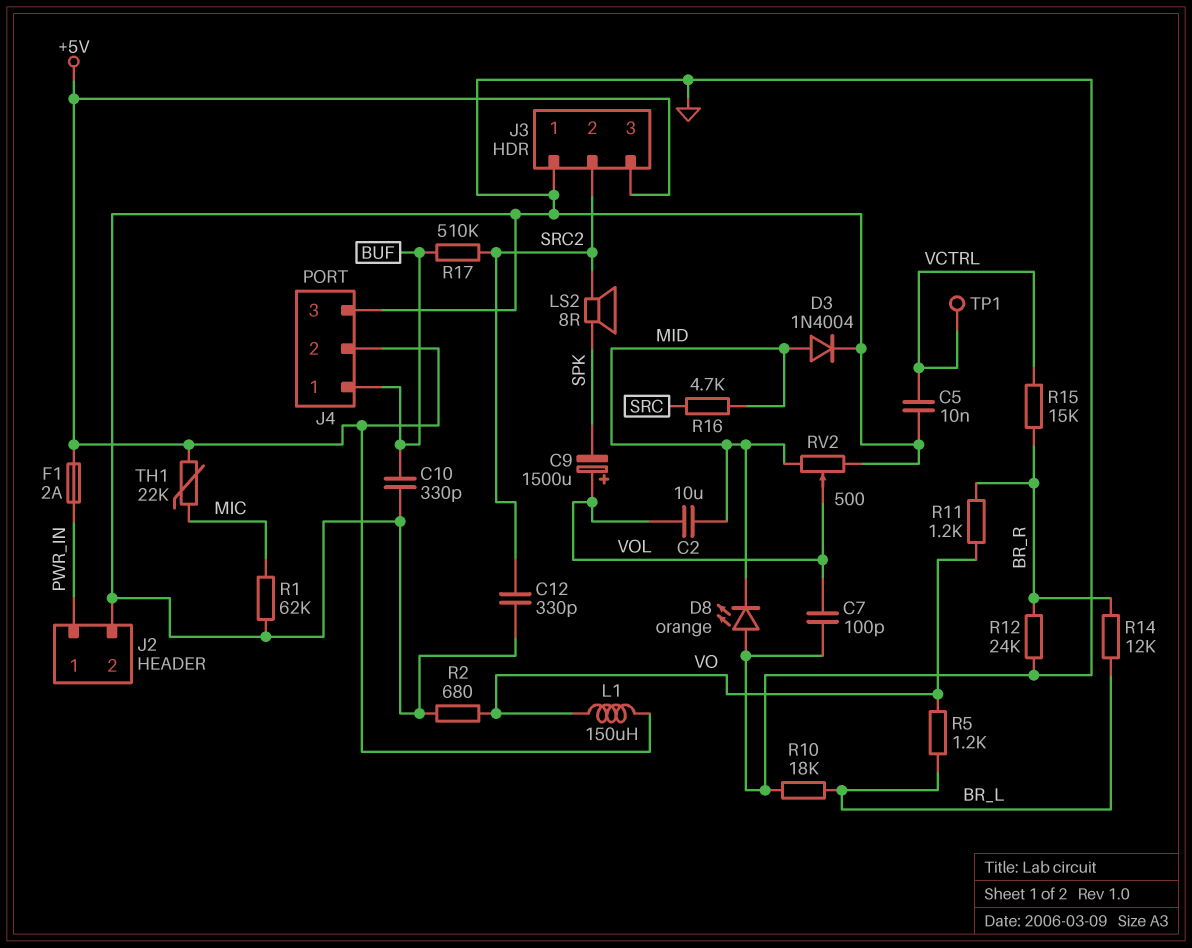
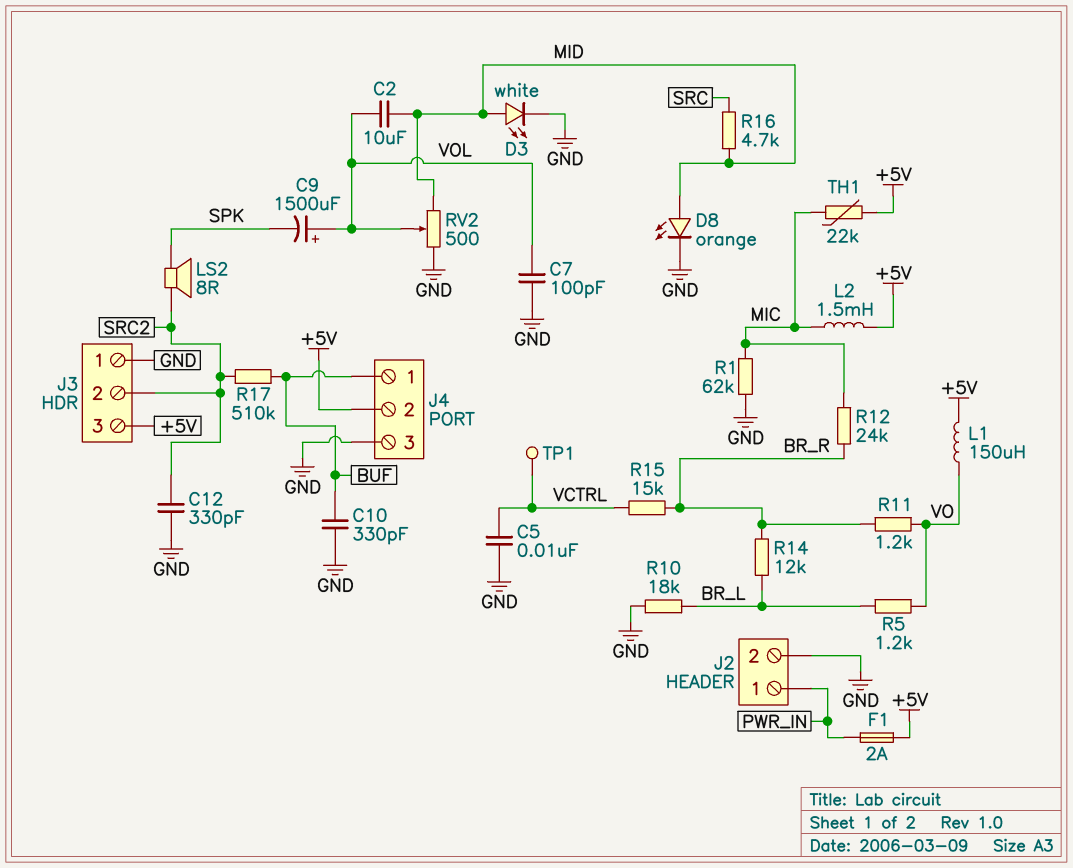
D3: diode 1N4004 (A MID, K GND) -> LED white (A MID, K GND)
D8: LED orange (A GND, K MID) -> LED orange (A MID, K GND)
L2: none -> 1.5mH (+5V, MIC)
R2: 680 (GND, VO) -> none
R12: 24k (BR_R, GND) -> 24k (BR_R, MIC)

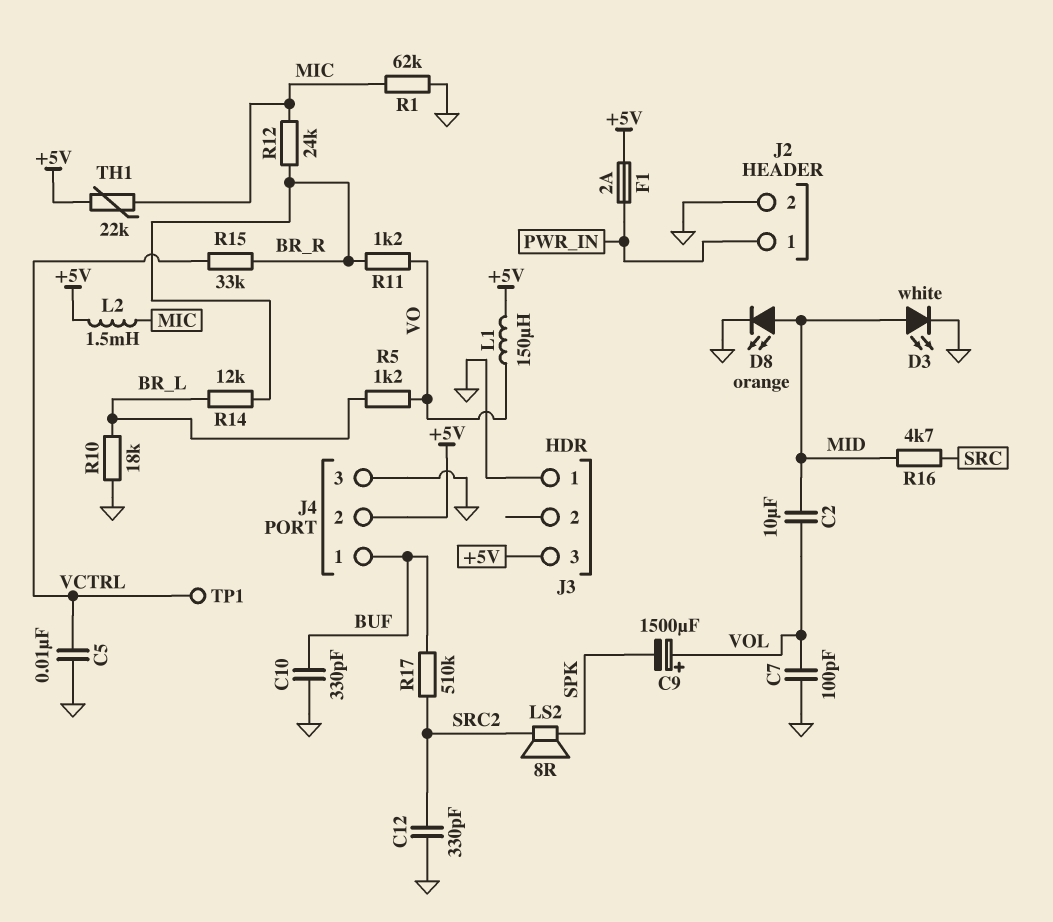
J3 pin 2: SRC2 -> none
R15: 15k (BR_R, VCTRL) -> 33k (BR_R, VCTRL)
RV2: 500 (GND, MID, wiper VOL) -> none

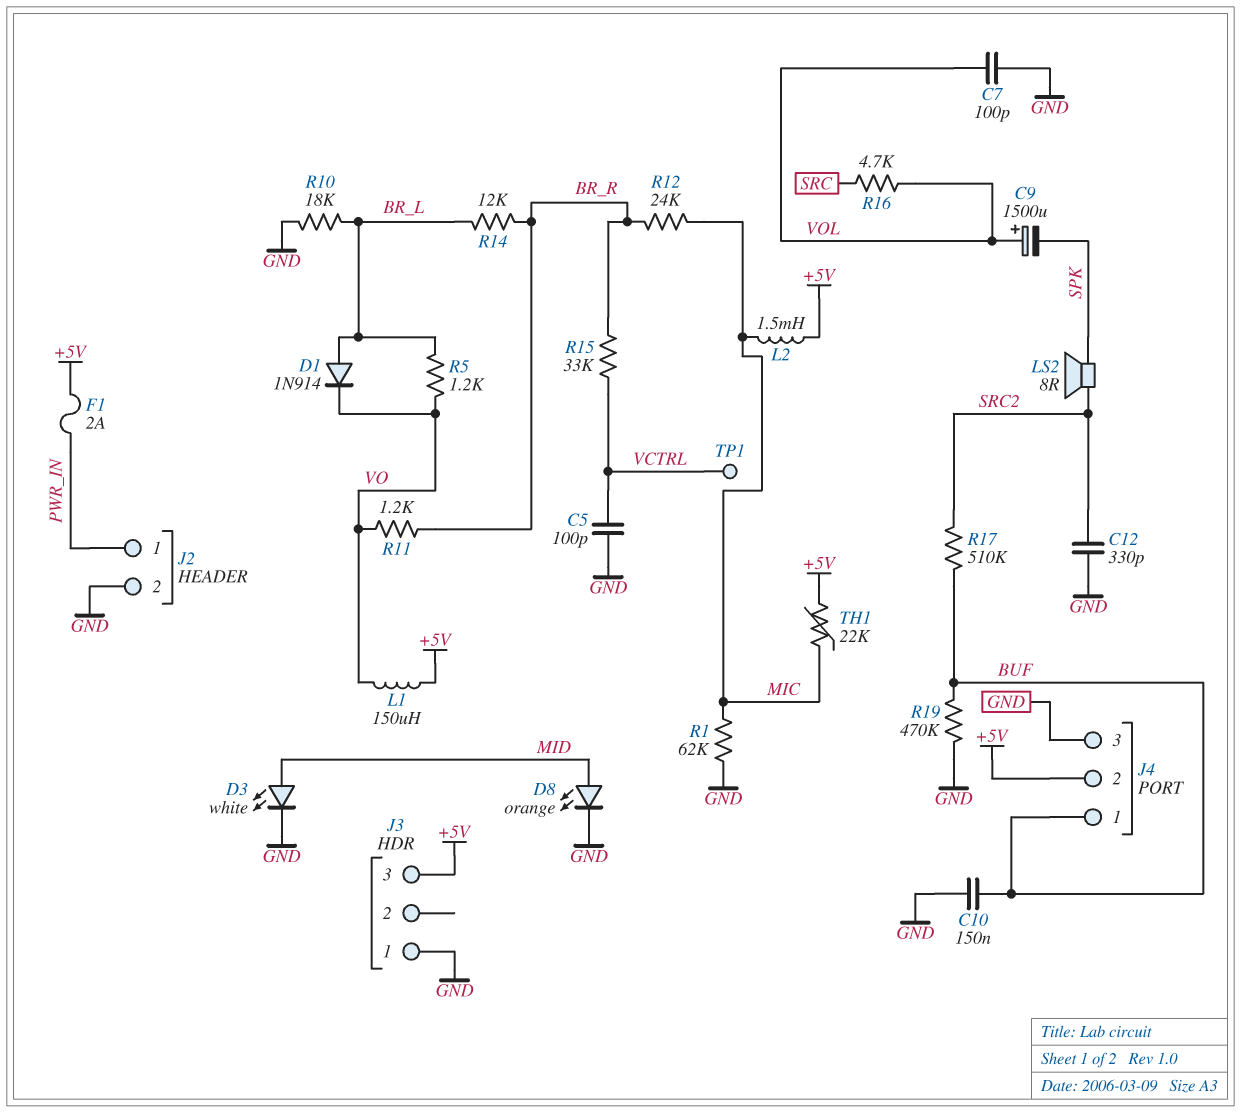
C2: 10uF (MID, VOL) -> none
C5: 10nF (GND, VCTRL) -> 100pF (GND, VCTRL)
C10: 330pF (BUF, GND) -> 150nF (BUF, GND)
D1: none -> diode 1N914 (A BR_L, K VO)
R16: 4.7k (MID, SRC) -> 4.7k (SRC, VOL)
R19: none -> 470k (BUF, GND)

